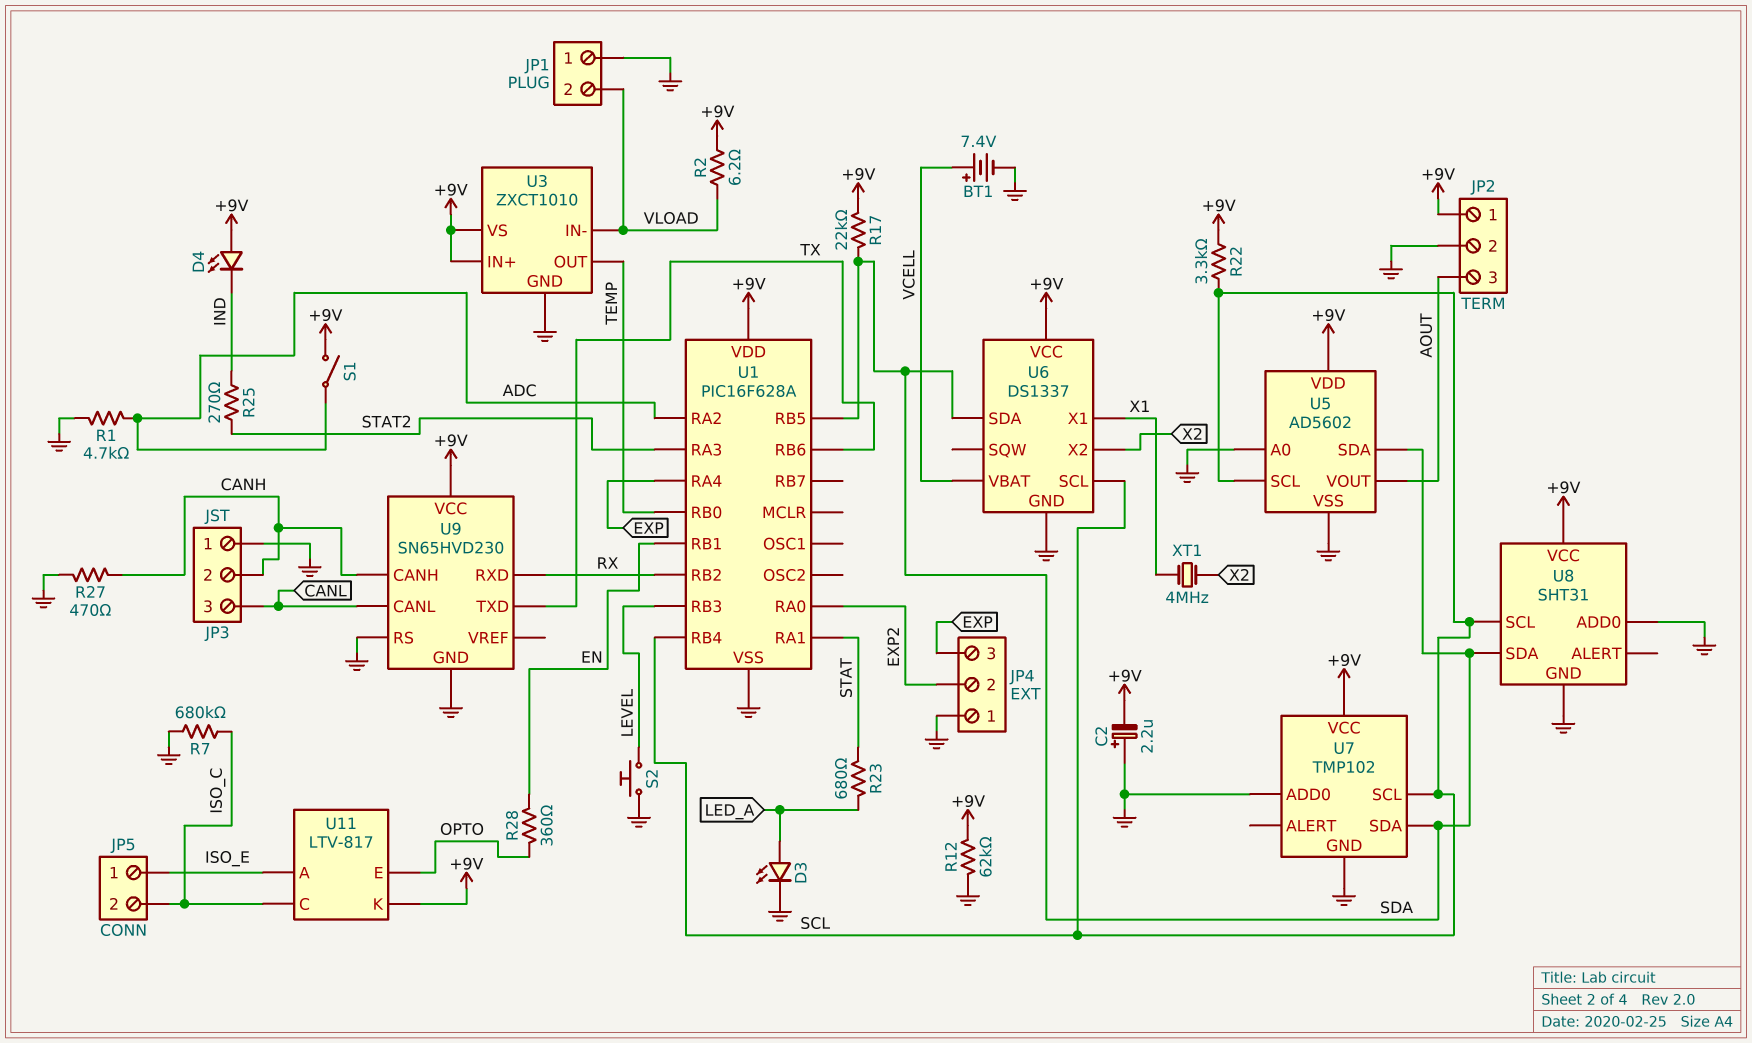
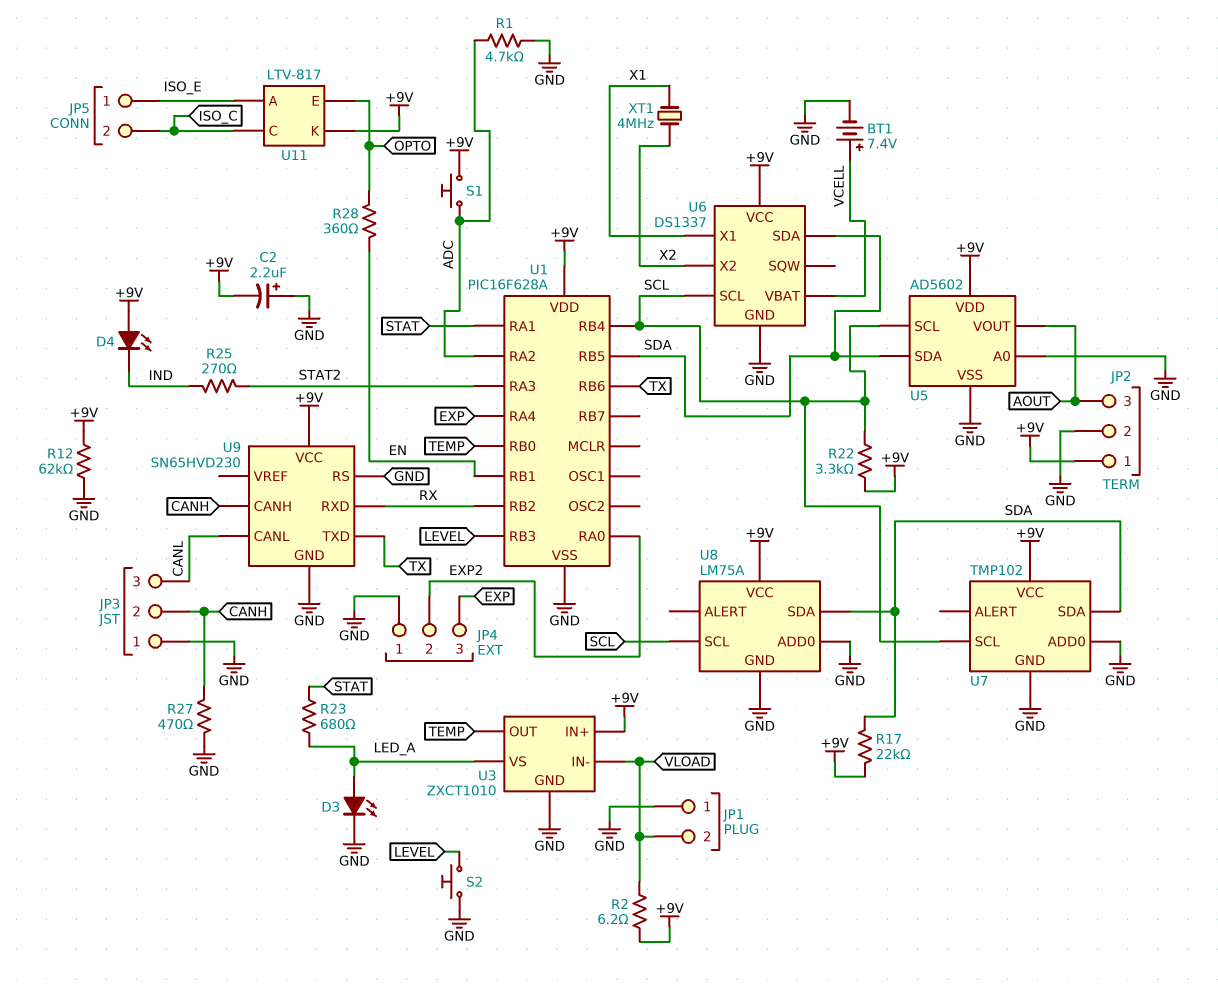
R7: 680k (GND, ISO_C) -> none
S1: switch (+9V, ADC) -> button (+9V, ADC)
U3 pin VS: +9V -> LED_A
U8: SHT31 -> LM75A

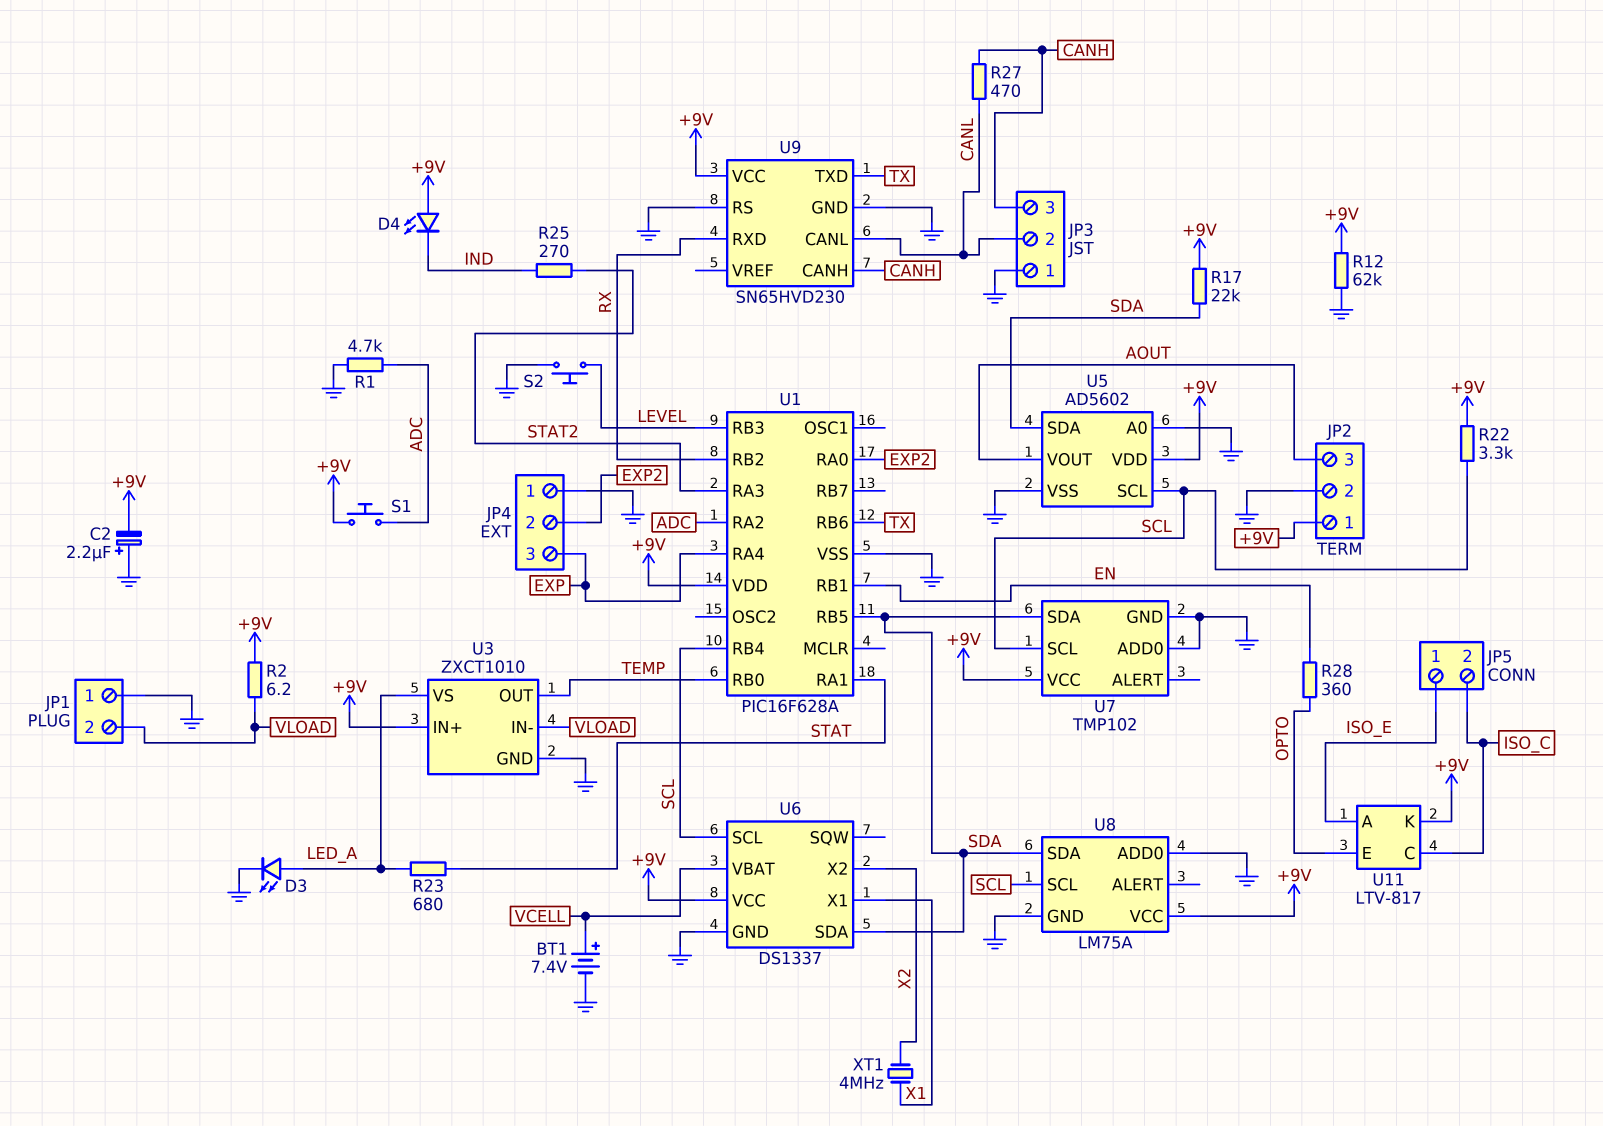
JP3 pin 2: CANH -> CANL
JP3 pin 3: CANL -> CANH
R27: 470 (CANH, GND) -> 470 (CANH, CANL)

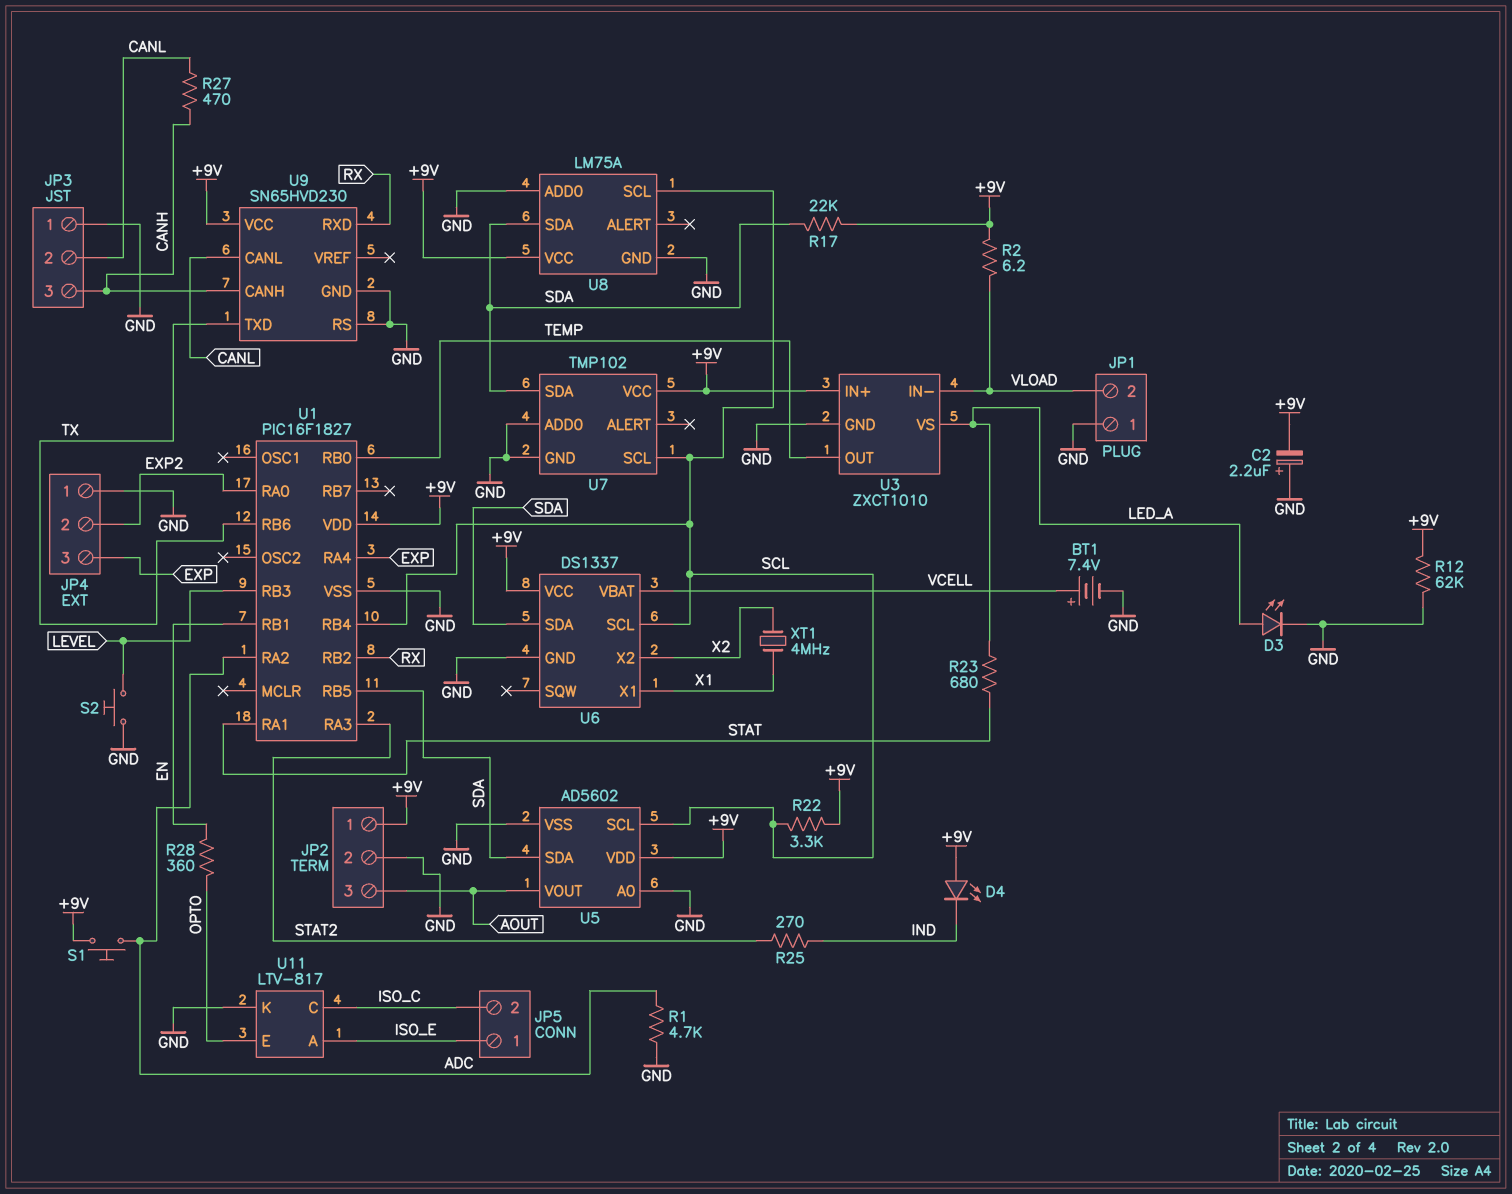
U1: PIC16F628A -> PIC16F1827
U11 pin K: +9V -> GND

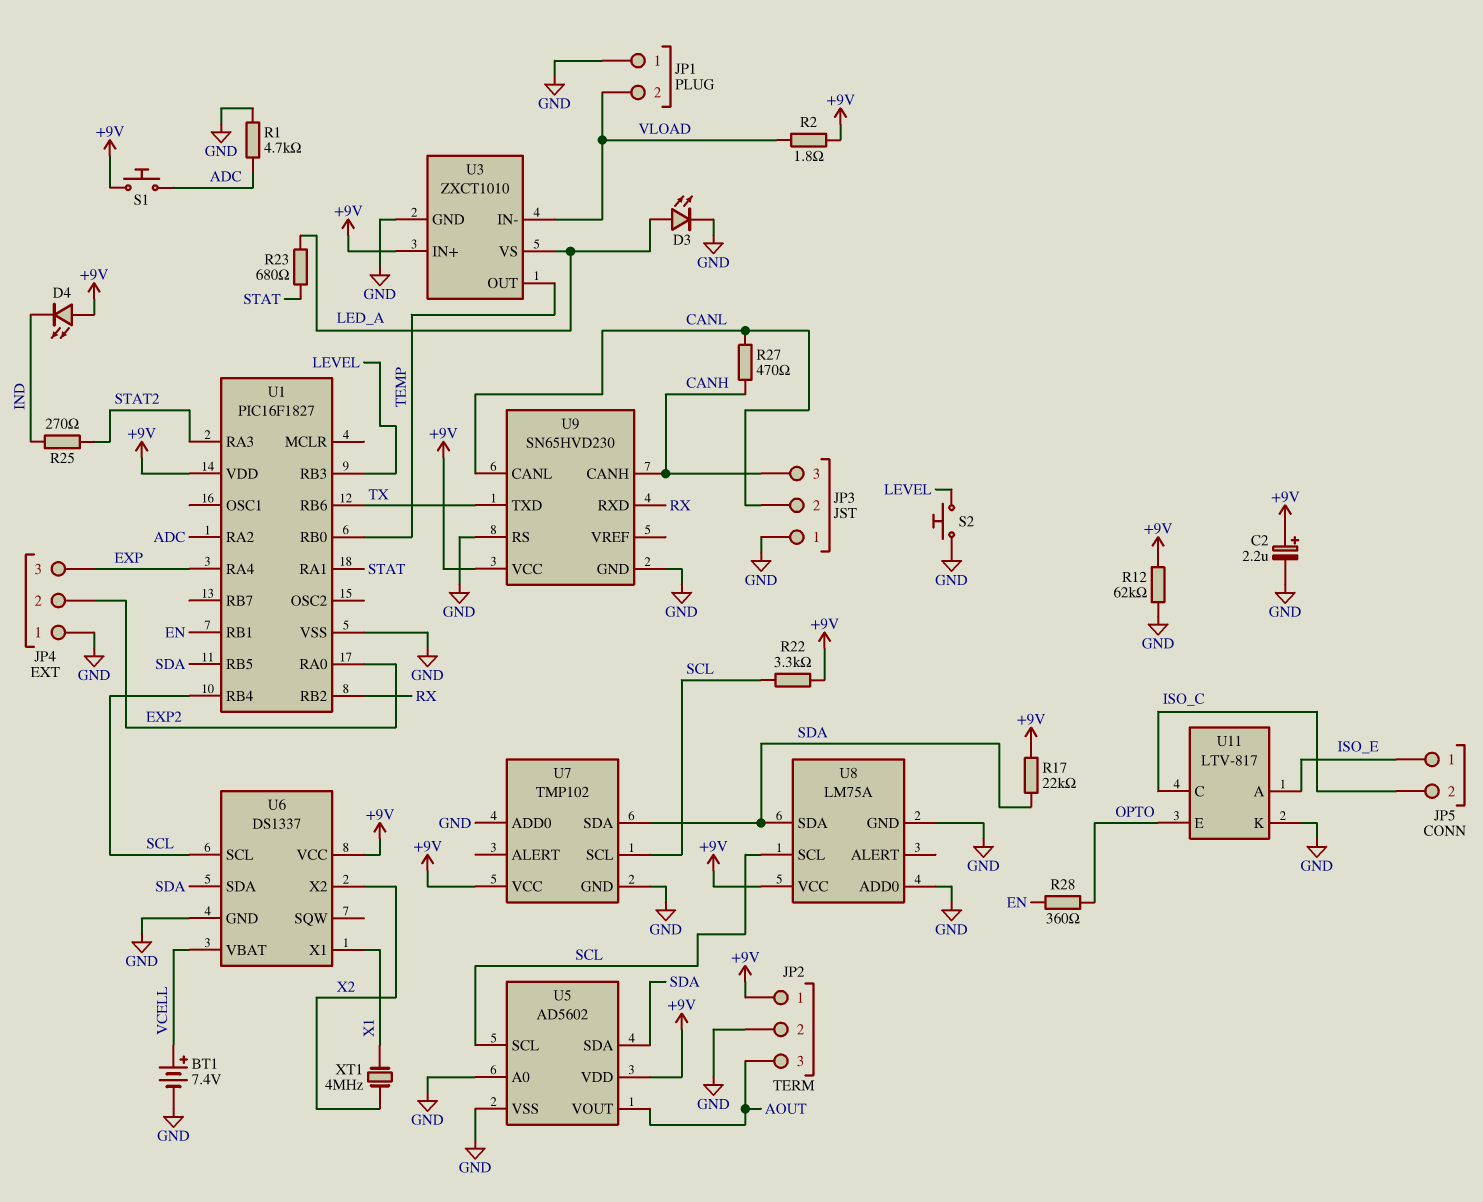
C2: 2.2uF (plus GND, minus +9V) -> 2.2uF (plus +9V, minus GND)
R2: 6.2 (+9V, VLOAD) -> 1.8 (+9V, VLOAD)

